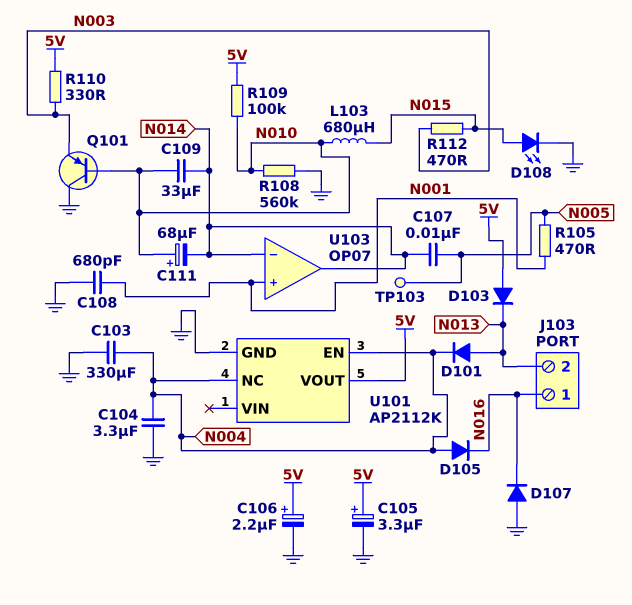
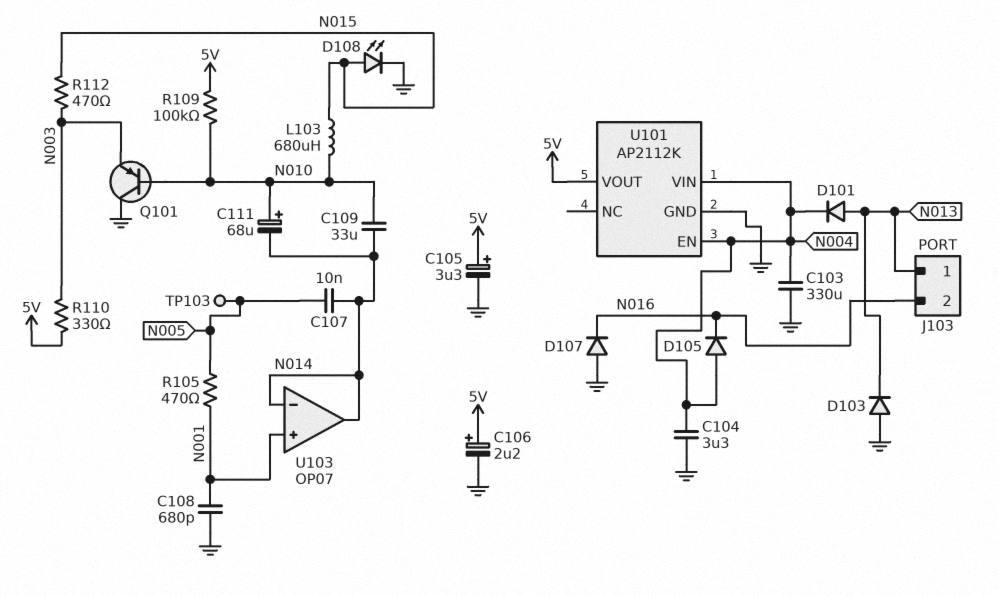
D103: diode (A 5V, K N013) -> diode (A GND, K N013)
J103 pin 1: N016 -> N013
J103 pin 2: N013 -> N016
R108: 560k (GND, N010) -> none
U101 pin NC: N004 -> none
U101 pin VIN: none -> N004

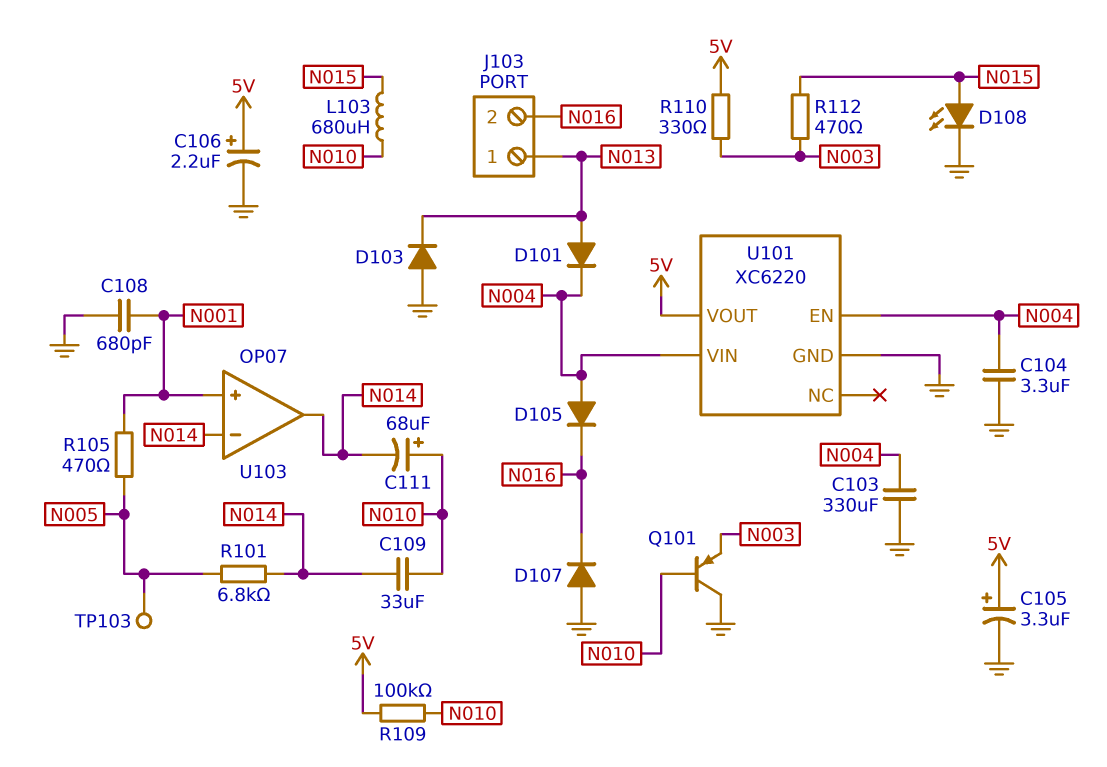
C107: 10nF (N005, N014) -> none
R101: none -> 6.8k (N005, N014)
U101: AP2112K -> XC6220

